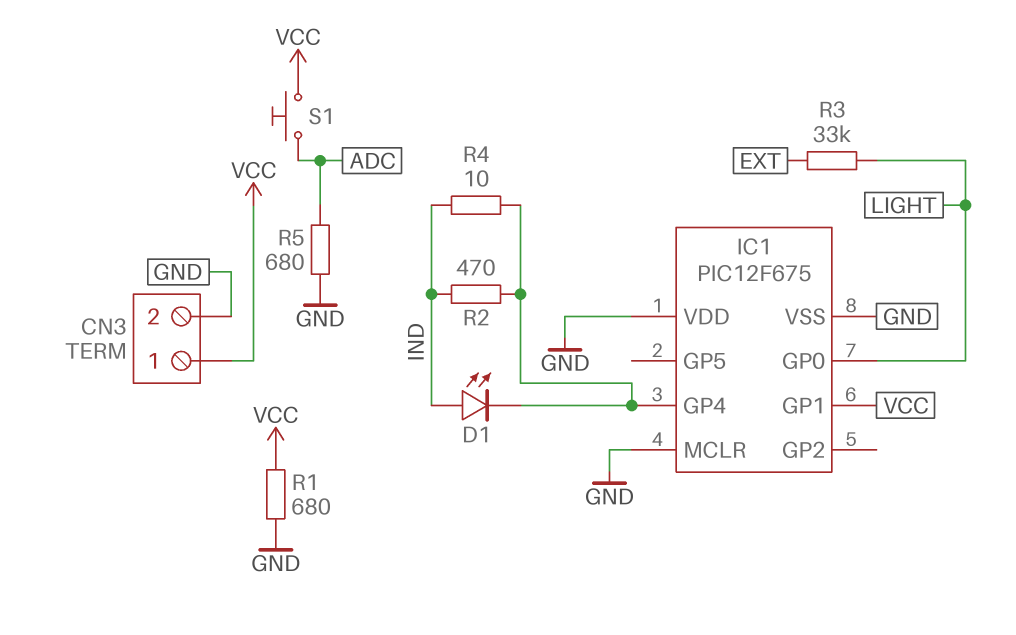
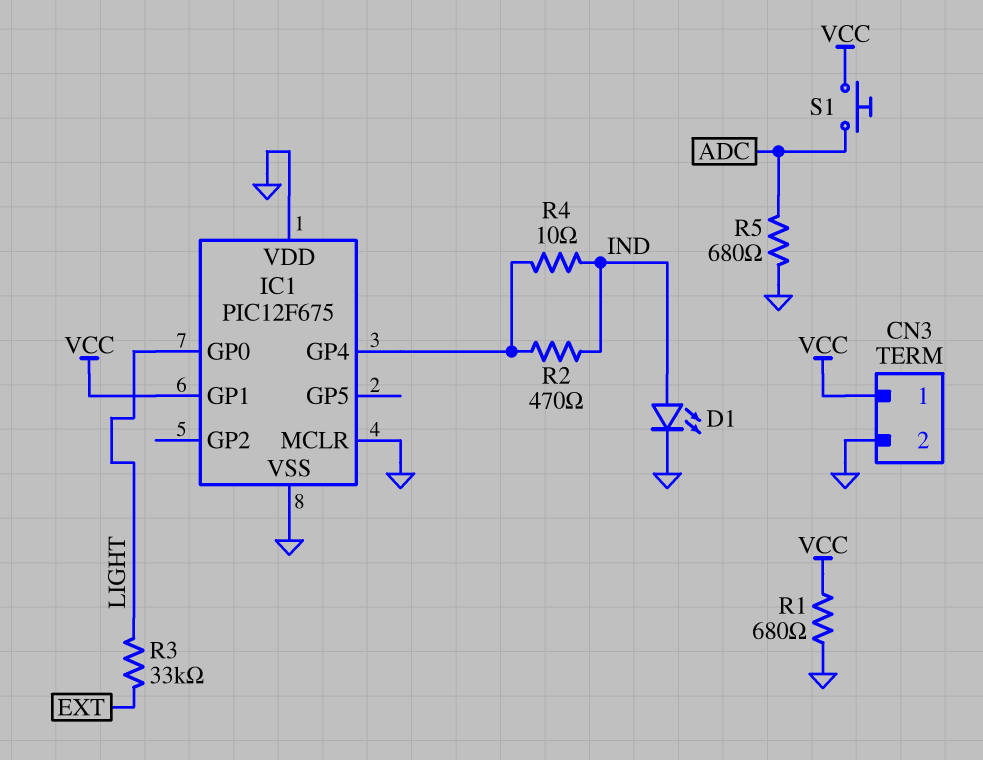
D1: LED (A IND, K IC1/GP4) -> LED (A IND, K GND)

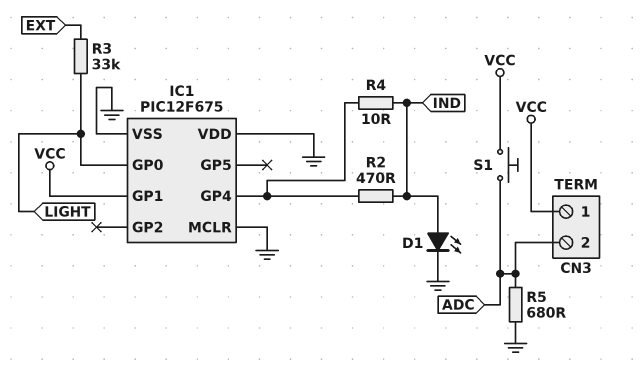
CN3 pin 2: GND -> ADC
R1: 680 (GND, VCC) -> none

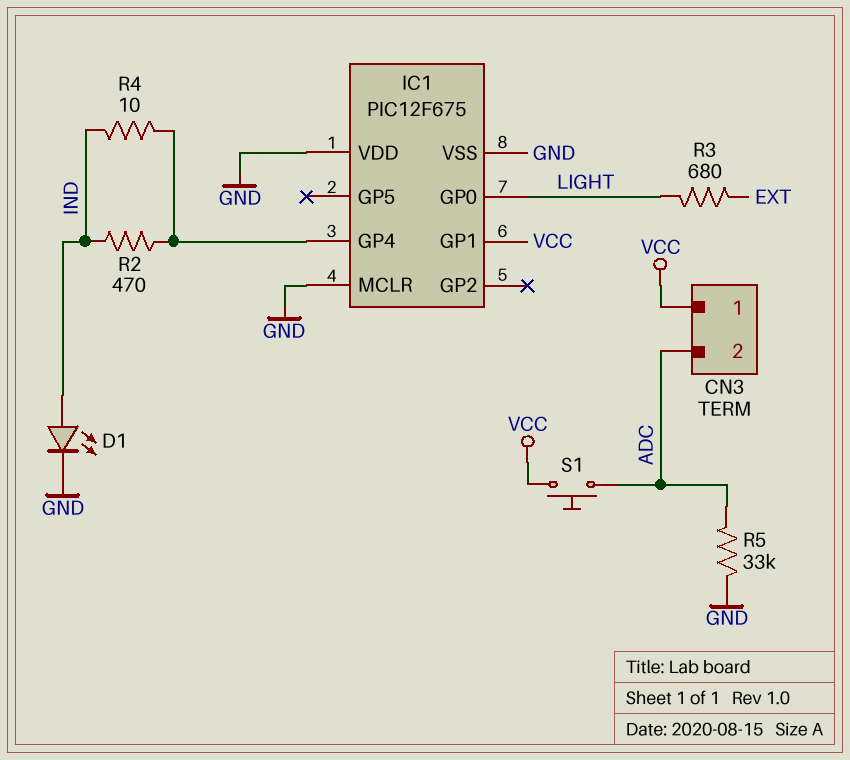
R3: 33k (EXT, LIGHT) -> 680 (EXT, LIGHT)
R5: 680 (ADC, GND) -> 33k (ADC, GND)

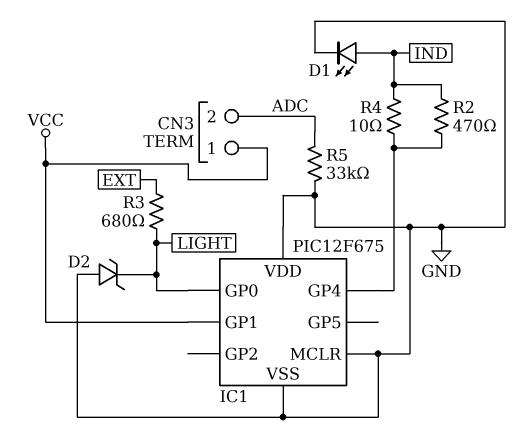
D2: none -> zener (A GND, K LIGHT)
S1: button (ADC, VCC) -> none

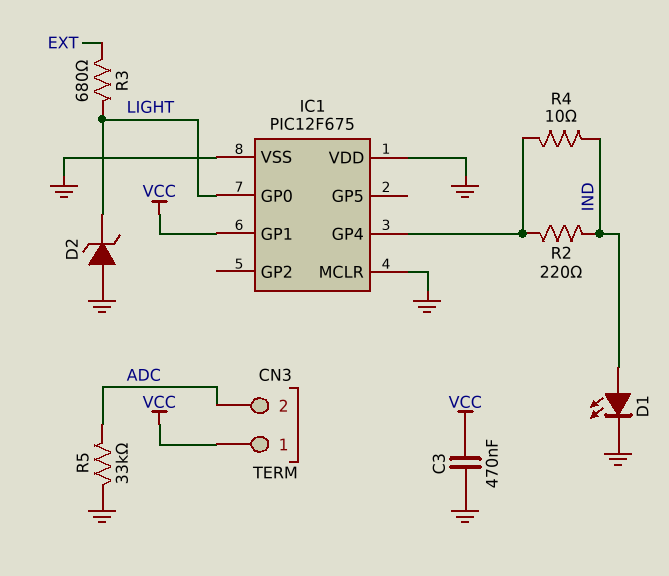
C3: none -> 470nF (GND, VCC)
R2: 470 (IC1/GP4, IND) -> 220 (IC1/GP4, IND)

